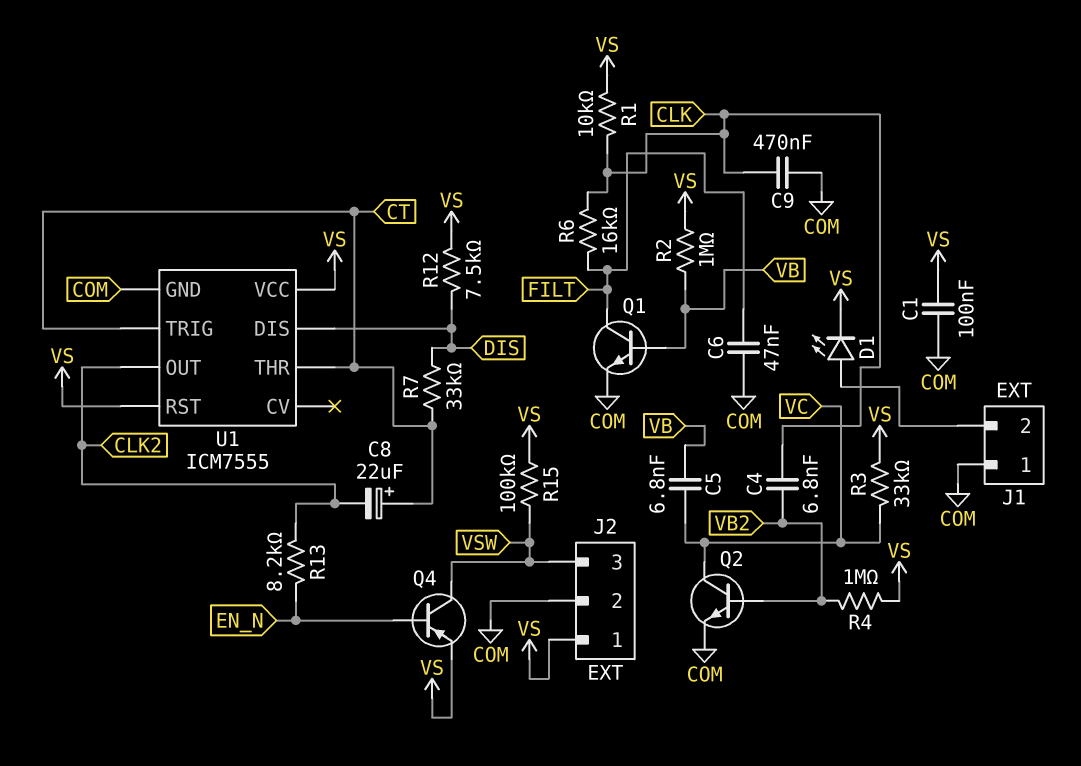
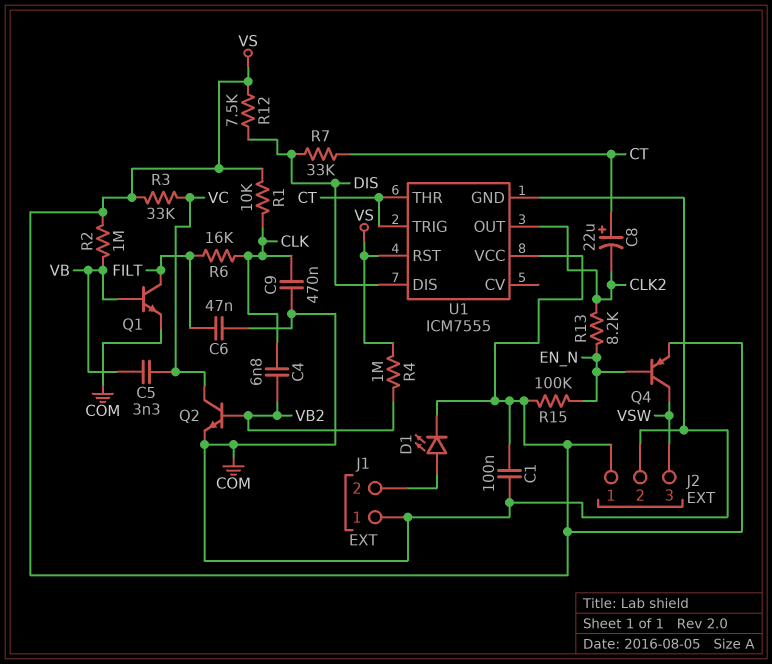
C5: 6.8nF (VB, VC) -> 3.3nF (VB, VC)
R15: 100k (VS, VSW) -> 100k (EN_N, VS)

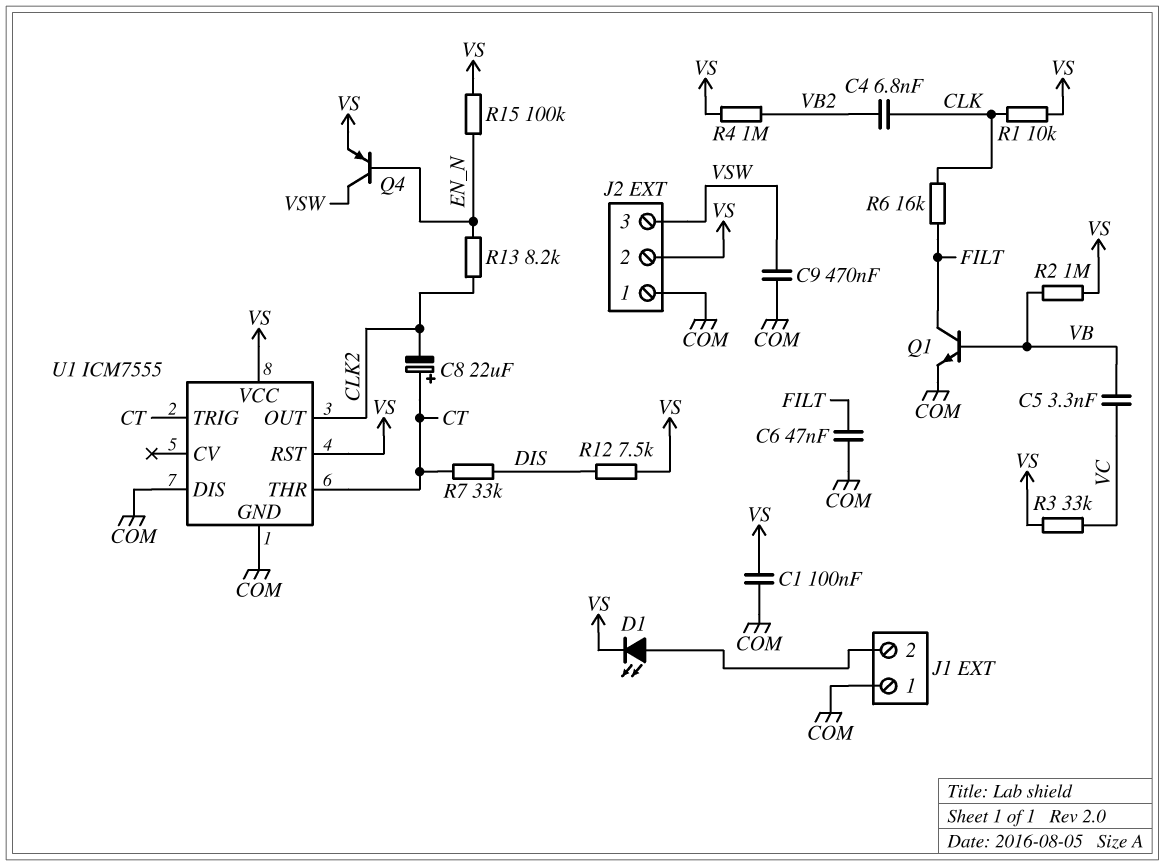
C9: 470nF (CLK, COM) -> 470nF (COM, VSW)
J2 pin 1: VS -> COM
J2 pin 2: COM -> VS
Q2: NPN (B VB2, C VC, E COM) -> none
U1 pin DIS: DIS -> COM

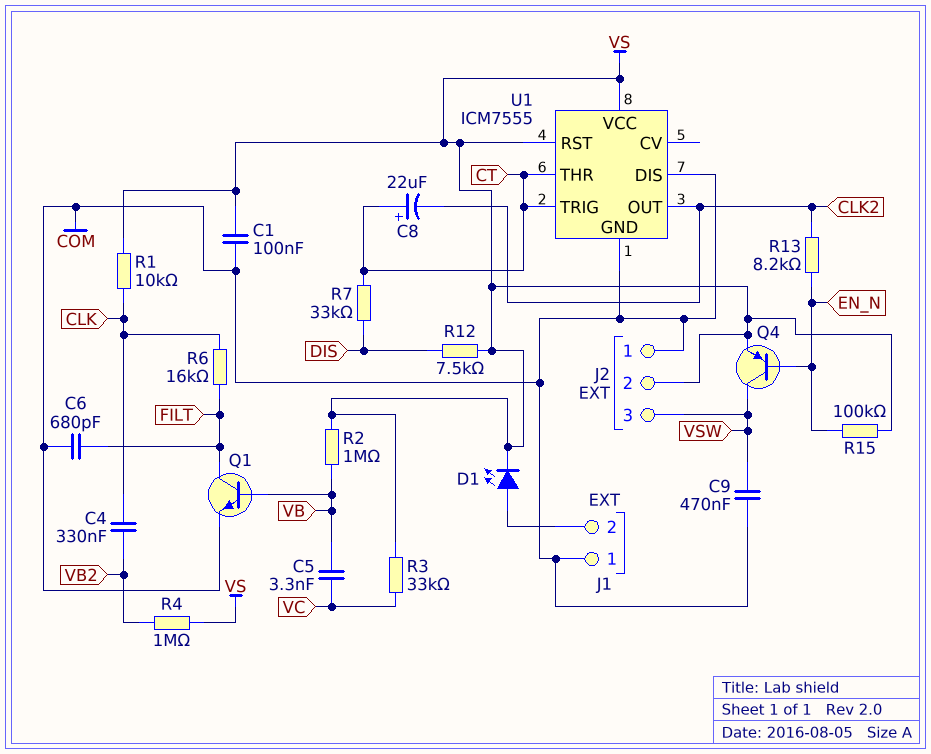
C4: 6.8nF (CLK, VB2) -> 330nF (CLK, VB2)
C6: 47nF (COM, FILT) -> 680pF (COM, FILT)

